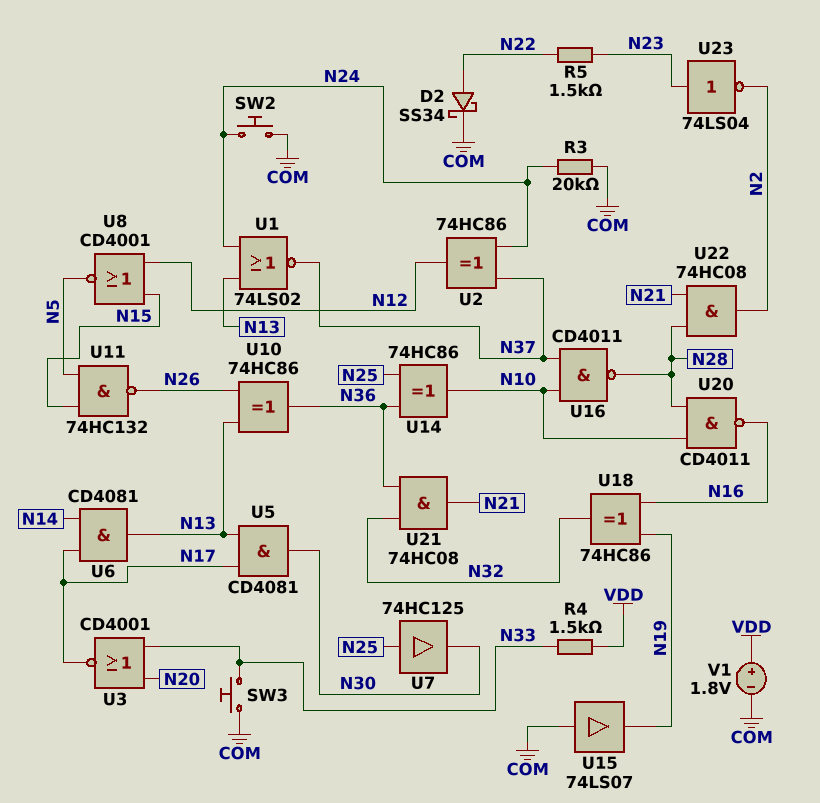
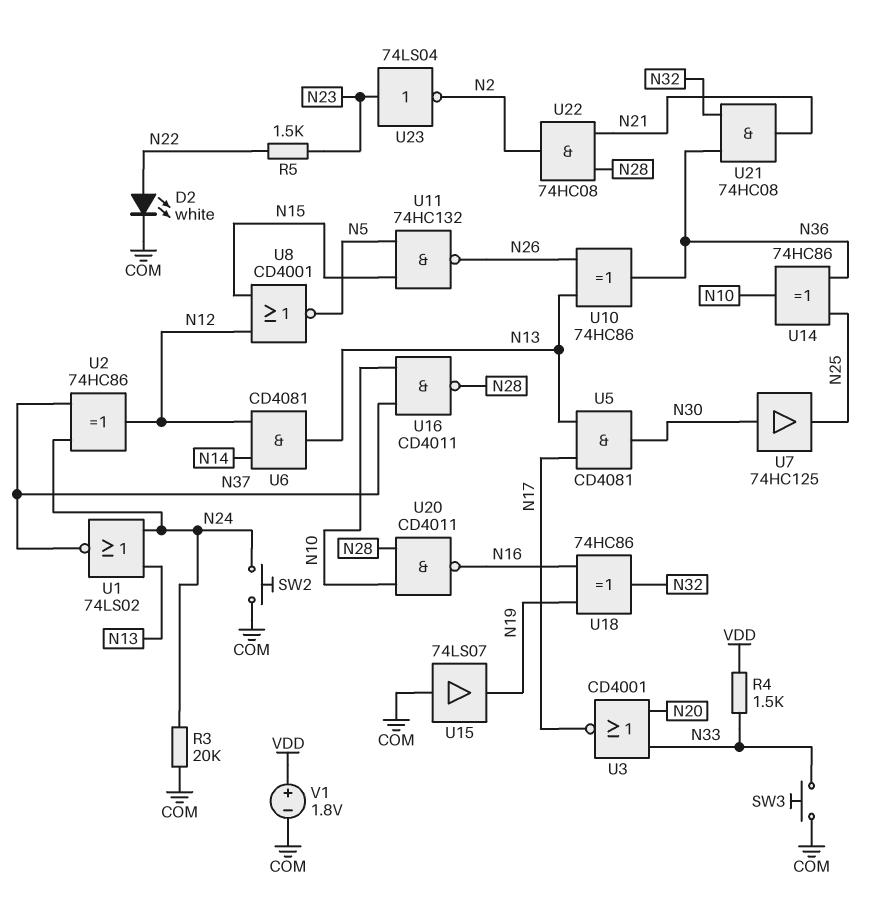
D2: schottky SS34 (A N22, K COM) -> LED white (A N22, K COM)
U6: AND CD4081 (in N14, in N17, out N13) -> AND CD4081 (in N12, in N14, out N13)
U7: buffer 74HC125 (in N25, out N30) -> buffer 74HC125 (in N30, out N25)

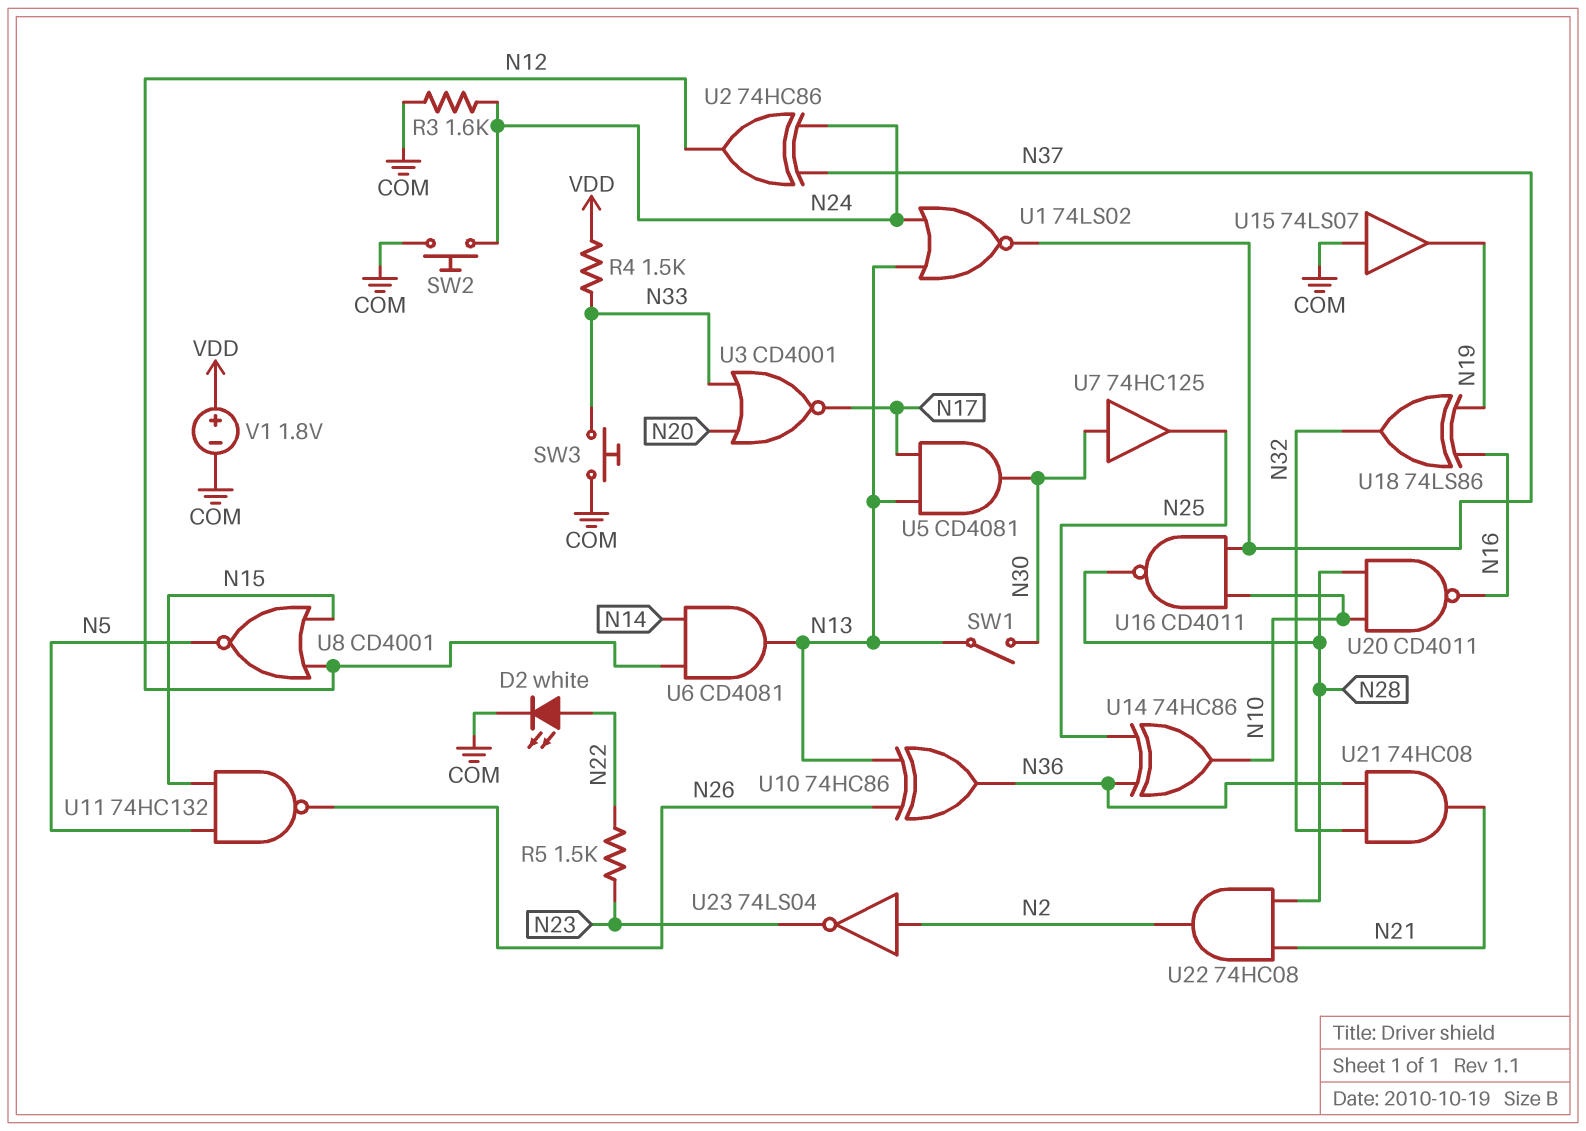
R3: 20k (COM, N24) -> 1.6k (COM, N24)
SW1: none -> switch (N13, N30)
U18: XOR 74HC86 (in N16, in N19, out N32) -> XOR 74LS86 (in N16, in N19, out N32)
U23: NOT 74LS04 (in N23, out N2) -> NOT 74LS04 (in N2, out N23)

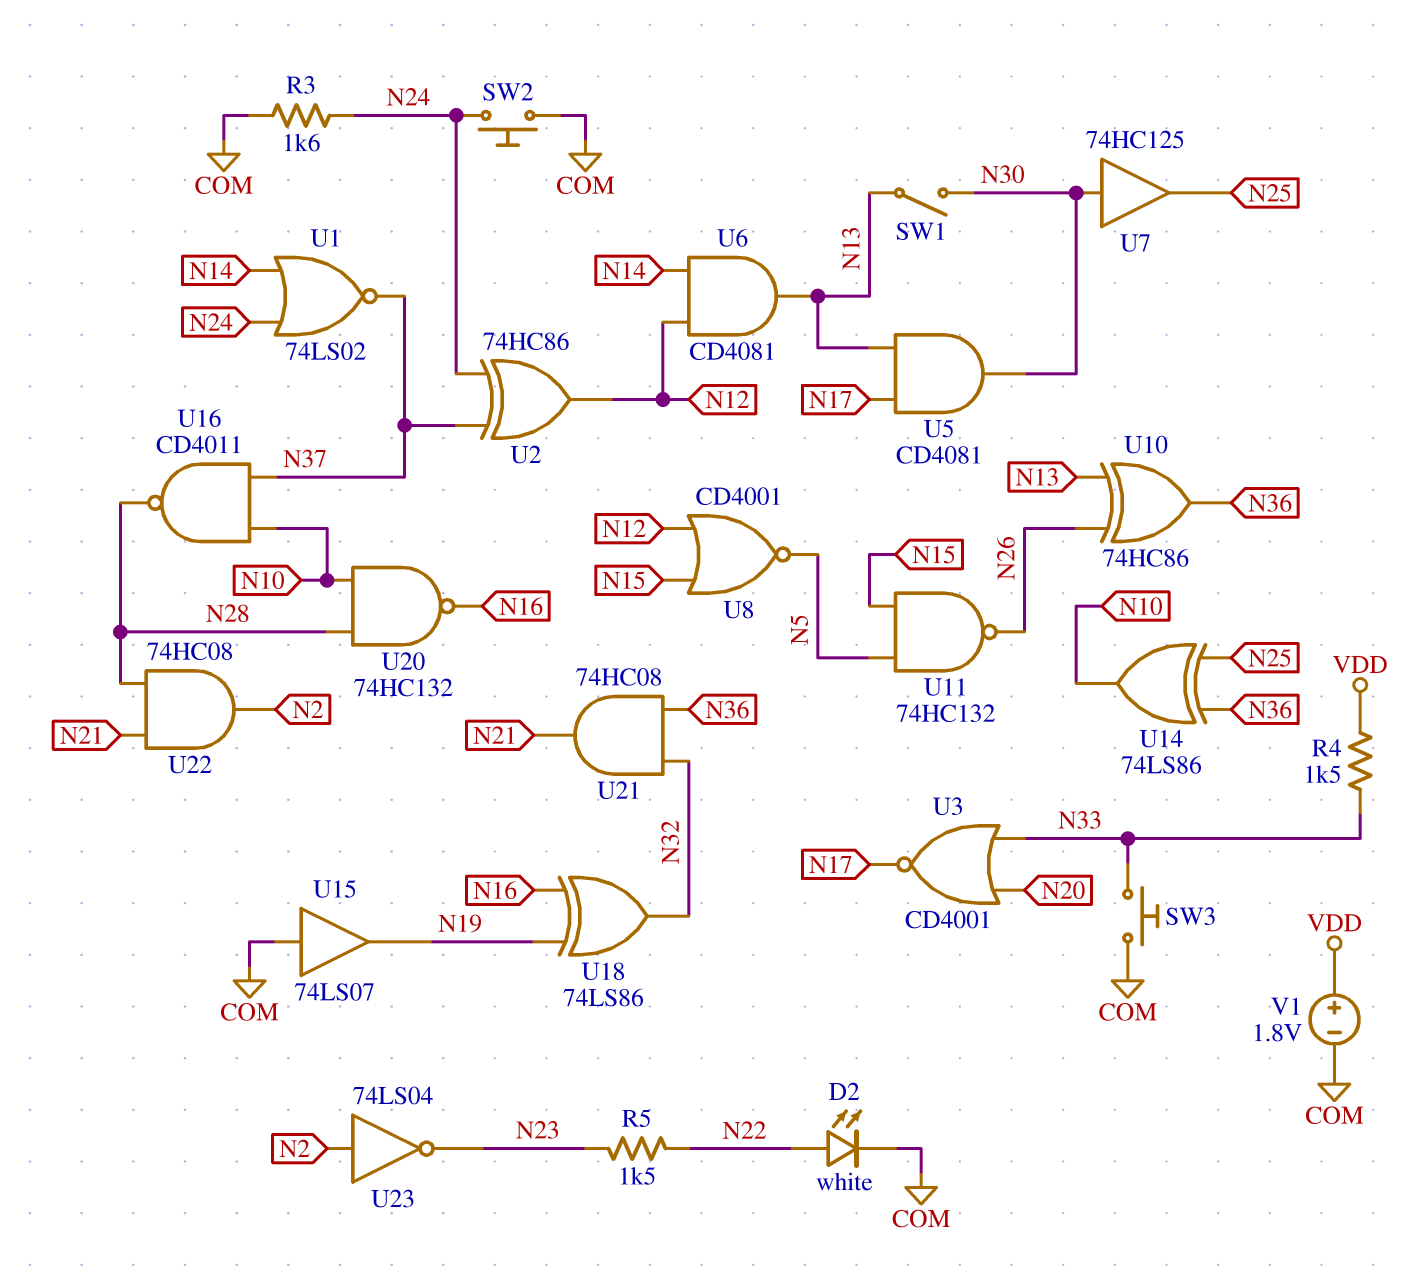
U1: NOR 74LS02 (in N13, in N24, out N37) -> NOR 74LS02 (in N14, in N24, out N37)
U14: XOR 74HC86 (in N25, in N36, out N10) -> XOR 74LS86 (in N25, in N36, out N10)
U20: NAND CD4011 (in N10, in N28, out N16) -> NAND 74HC132 (in N10, in N28, out N16)

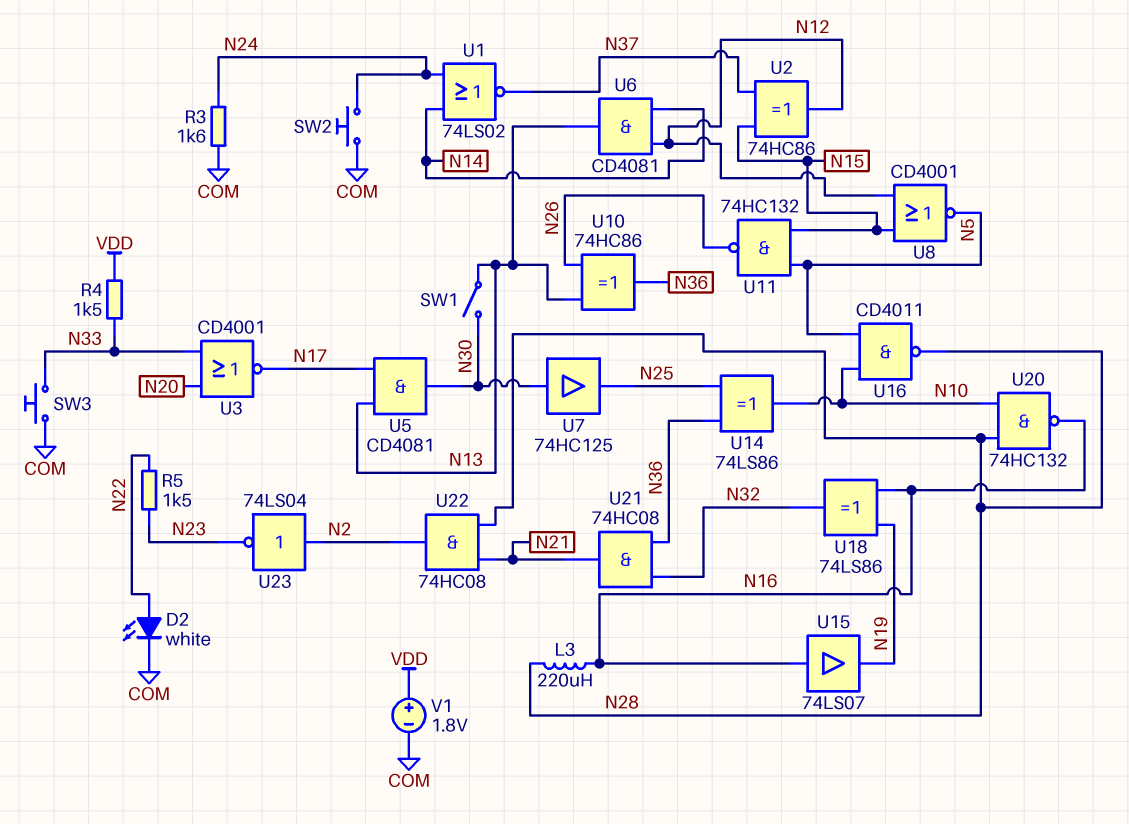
L3: none -> 220uH (N16, N28)
U2: XOR 74HC86 (in N24, in N37, out N12) -> XOR 74HC86 (in N15, in N37, out N12)
U15: buffer 74LS07 (in COM, out N19) -> buffer 74LS07 (in N16, out N19)
U16: NAND CD4011 (in N10, in N37, out N28) -> NAND CD4011 (in N5, in N10, out N28)

